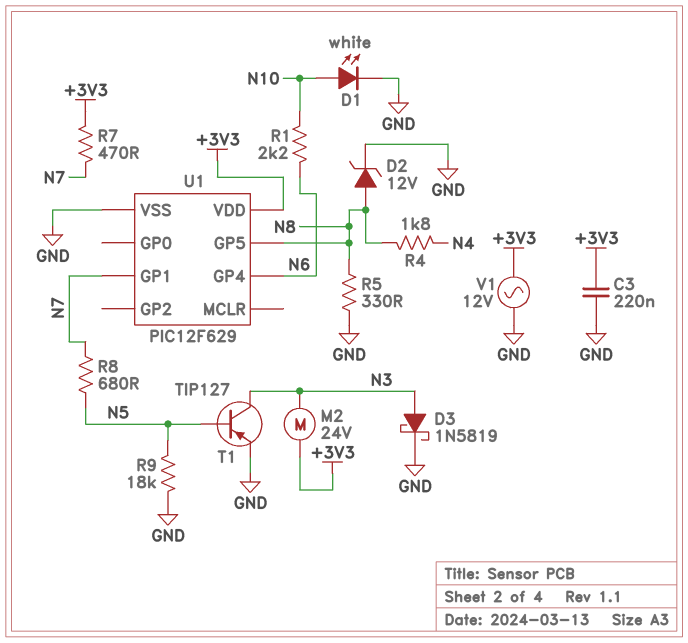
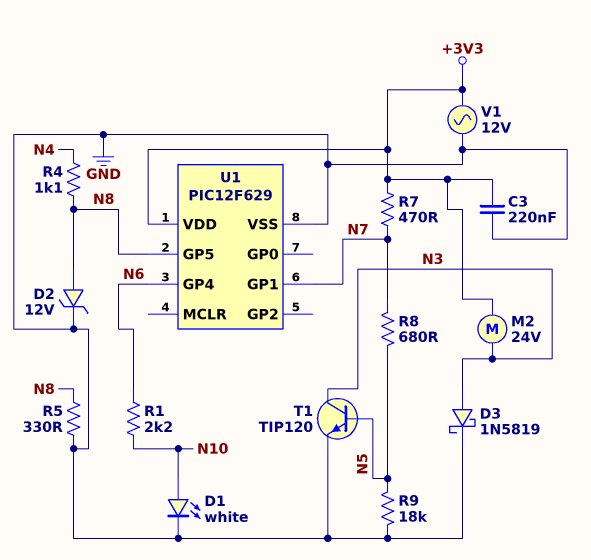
R4: 1.8k (N4, N8) -> 1.1k (N4, N8)
T1: PNP TIP127 (B N5, C N3, E GND) -> NPN TIP120 (B N5, C N3, E GND)

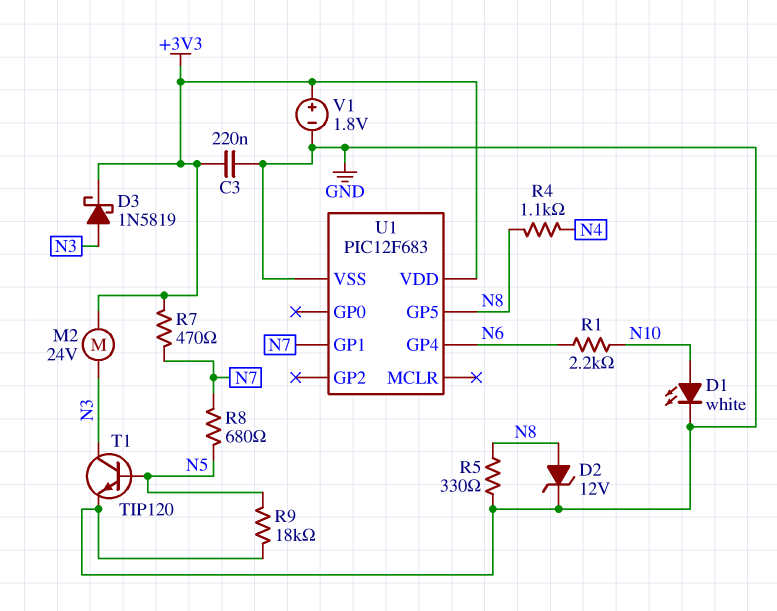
D3: schottky 1N5819 (A N3, K GND) -> schottky 1N5819 (A N3, K +3V3)
U1: PIC12F629 -> PIC12F683
V1: AC 12V (+3V3, GND) -> 1.8V (plus +3V3, minus GND)

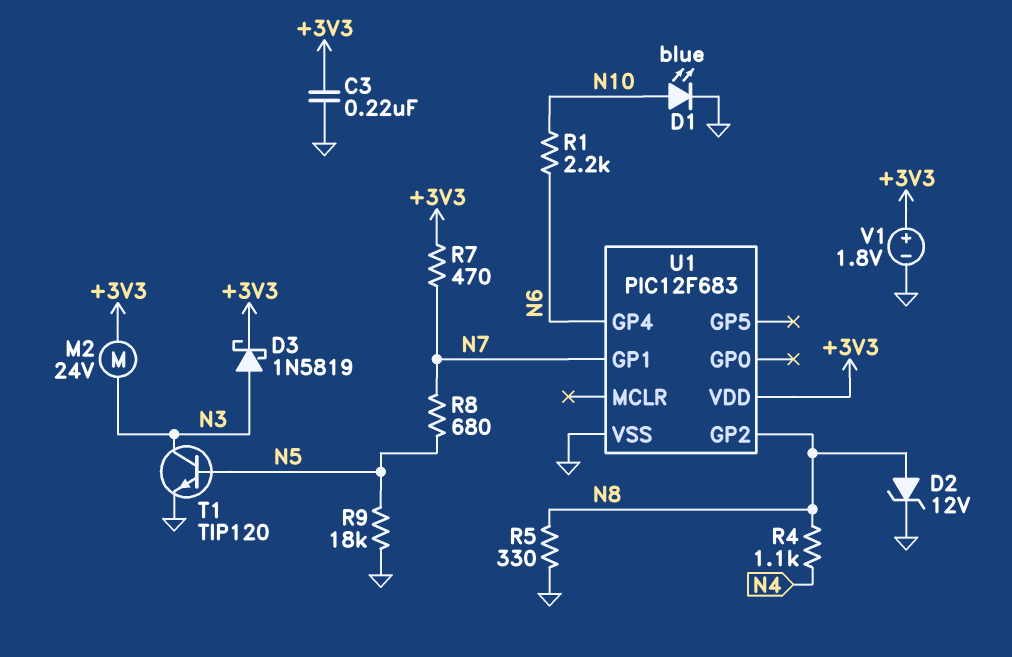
D1: LED white (A N10, K GND) -> LED blue (A N10, K GND)
U1 pin GP2: none -> N8
U1 pin GP5: N8 -> none

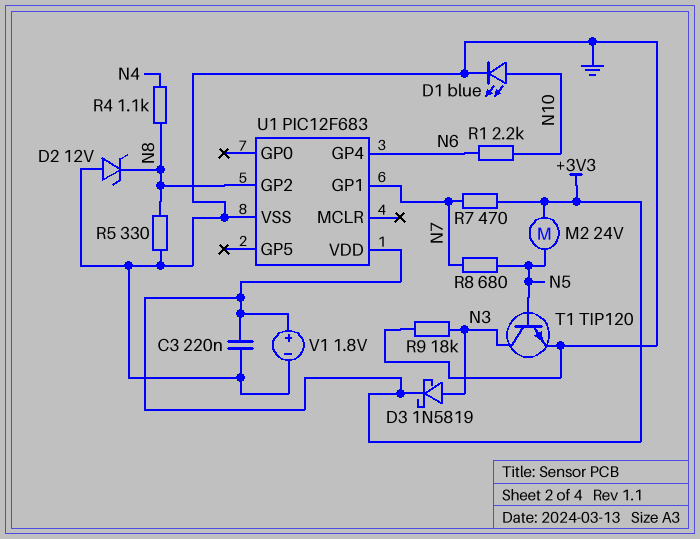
D2: zener 12V (A N8, K GND) -> zener 12V (A GND, K N8)
M2: motor 24V (+3V3, N3) -> motor 24V (+3V3, N5)
R9: 18k (GND, N5) -> 18k (GND, N3)

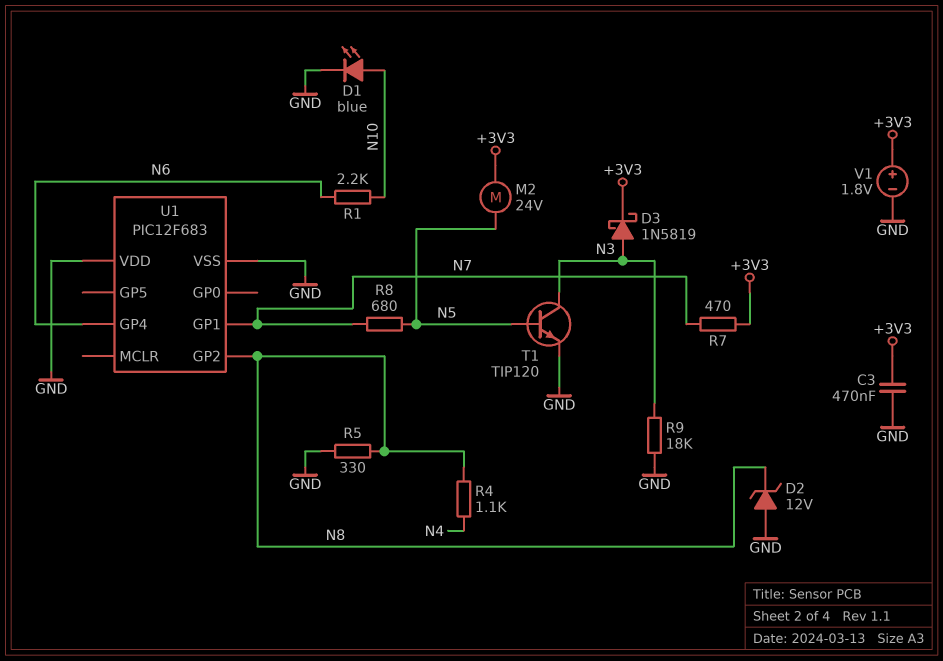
C3: 220nF (+3V3, GND) -> 470nF (+3V3, GND)
U1 pin VDD: +3V3 -> GND

